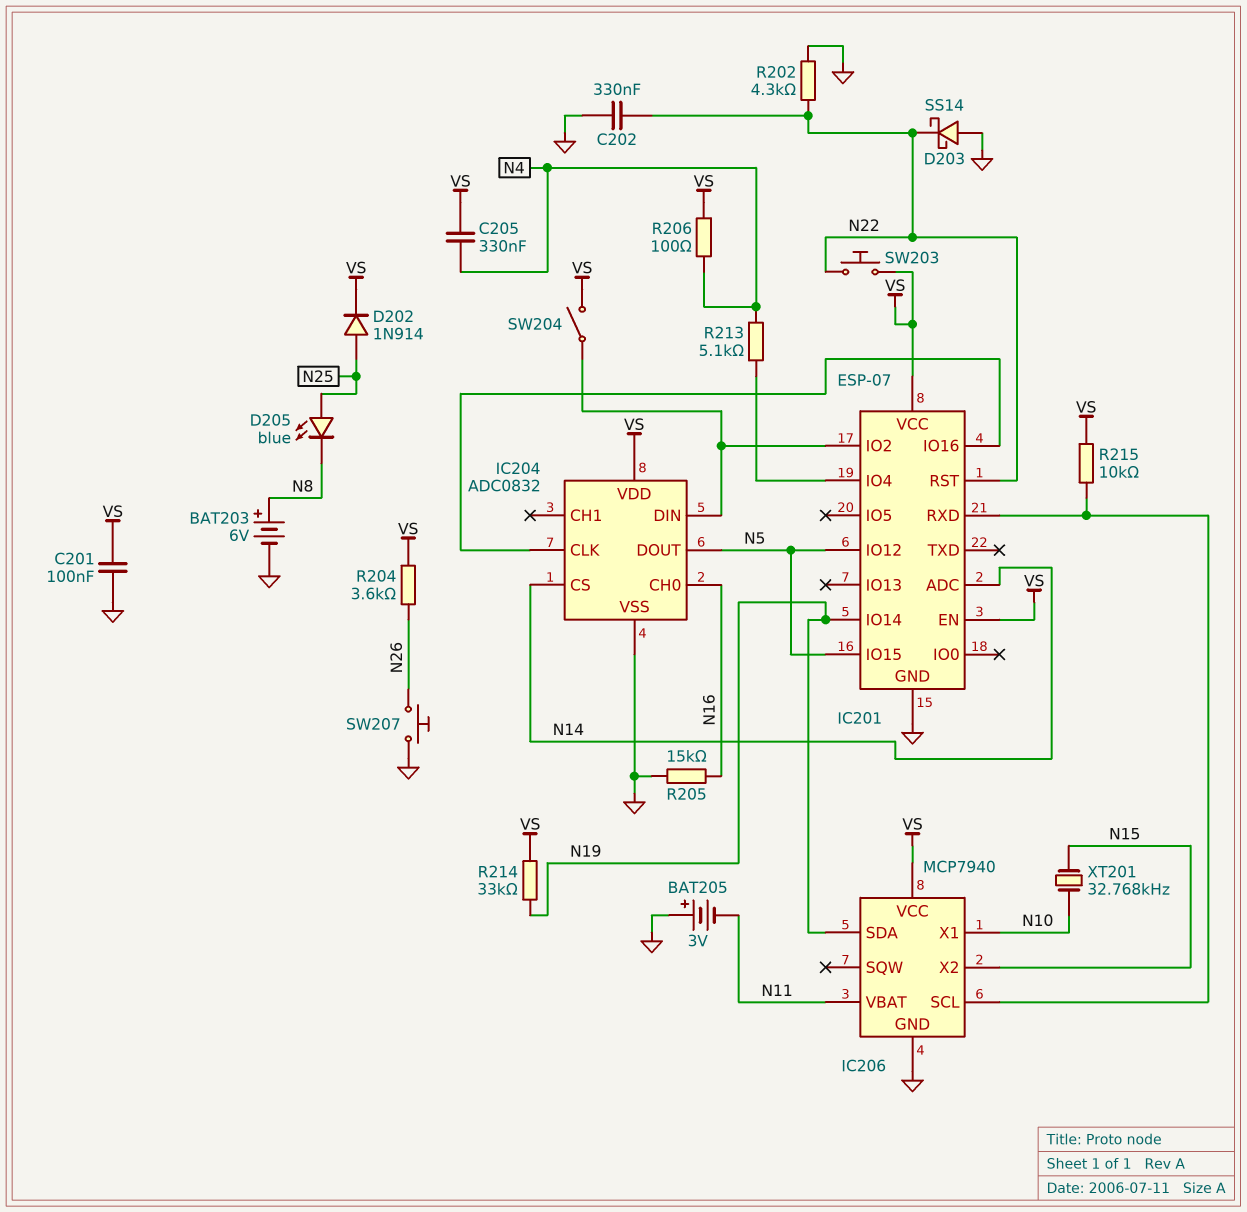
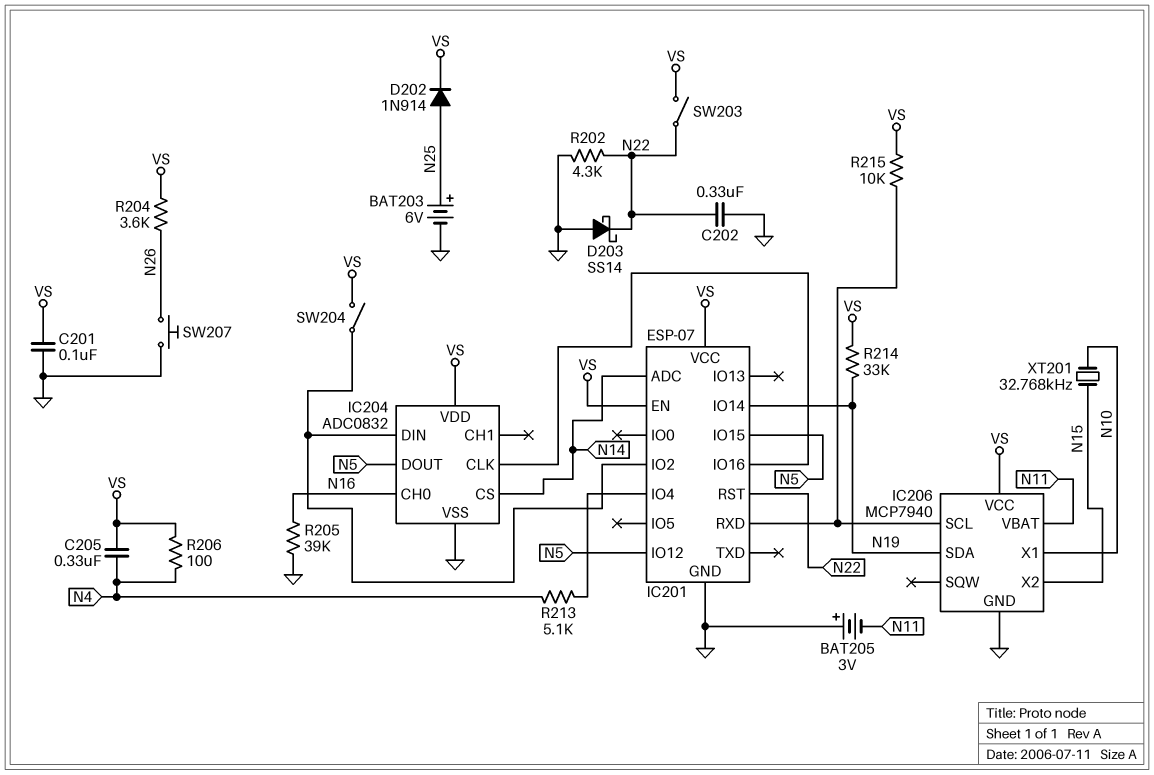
BAT203: 6V (plus N8, minus GND) -> 6V (plus N25, minus GND)
D205: LED blue (A N25, K N8) -> none
R205: 15k (GND, N16) -> 39k (GND, N16)
SW203: button (N22, VS) -> switch (N22, VS)

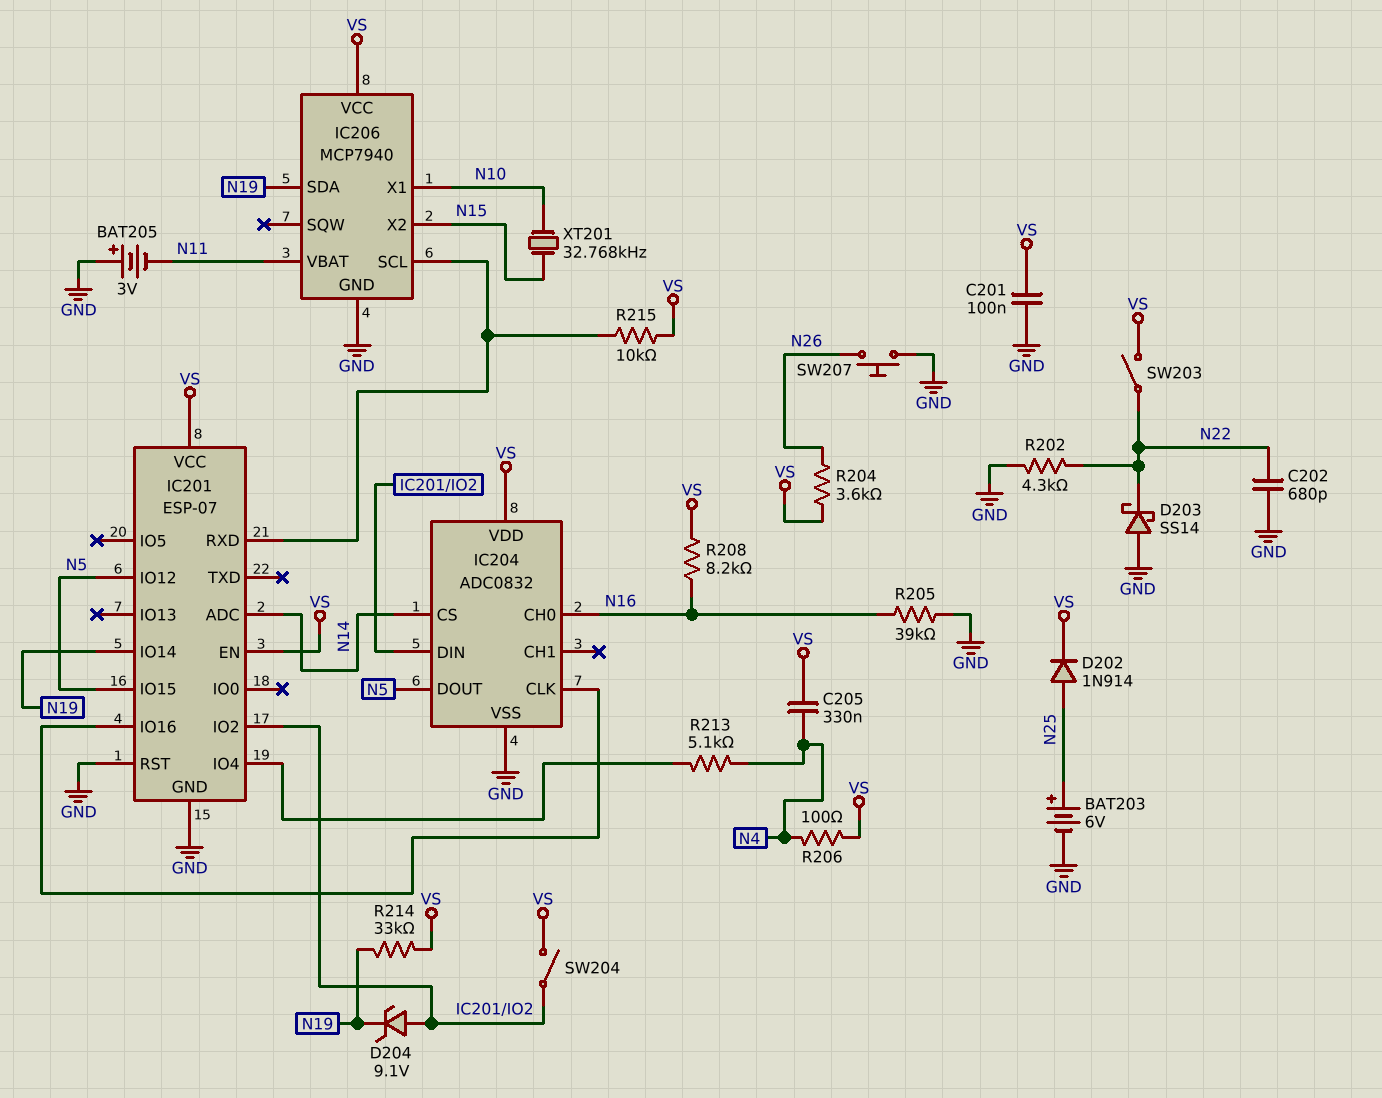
C202: 330nF (GND, N22) -> 680pF (GND, N22)
D204: none -> zener 9.1V (A IC201/IO2, K N19)
IC201 pin RST: N22 -> GND
R208: none -> 8.2k (N16, VS)

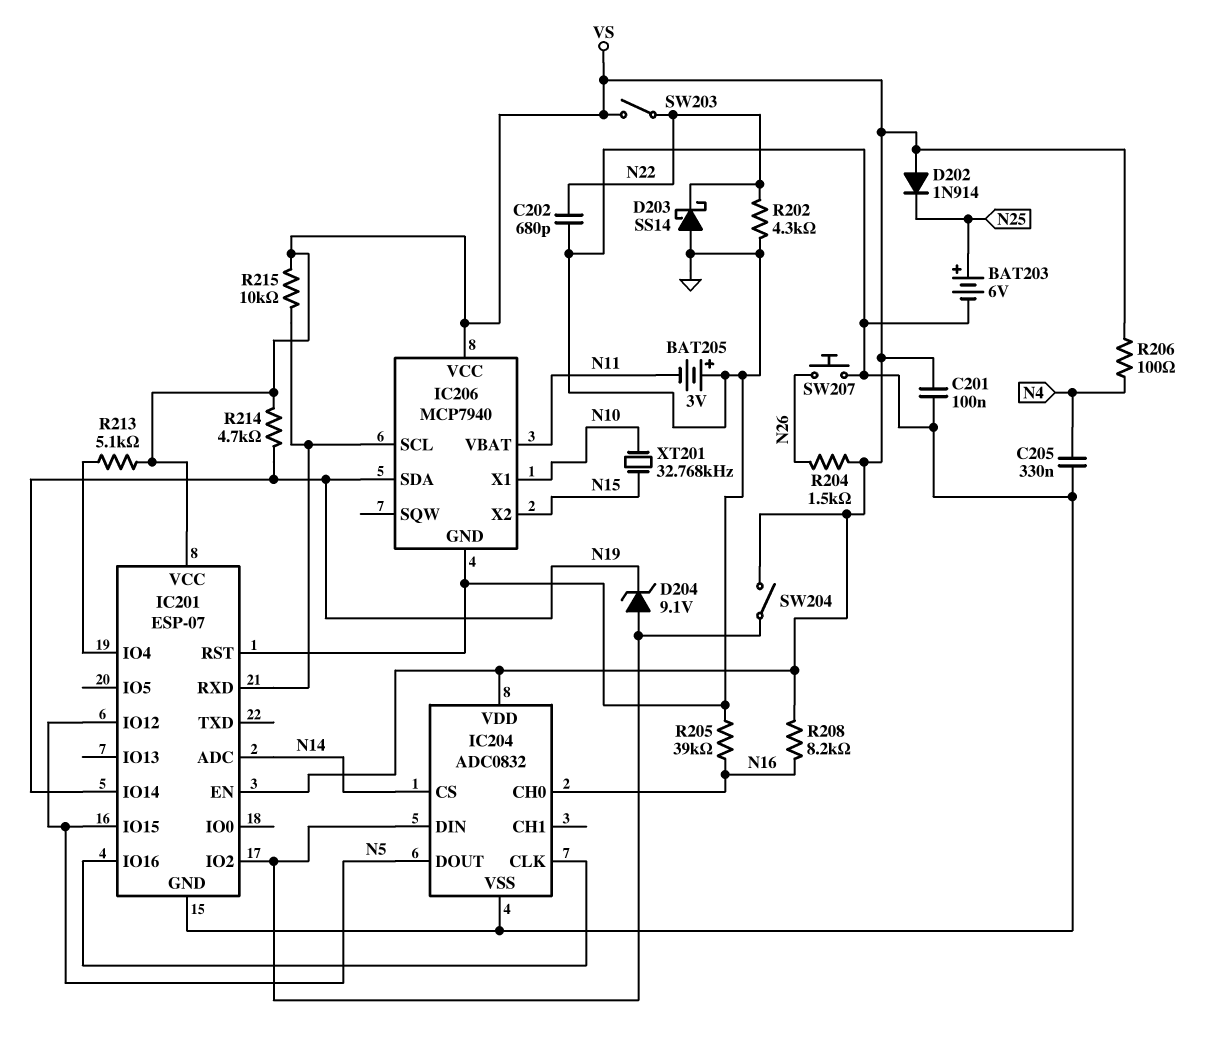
C205: 330nF (N4, VS) -> 330nF (GND, N4)
D202: diode 1N914 (A N25, K VS) -> diode 1N914 (A VS, K N25)
R204: 3.6k (N26, VS) -> 1.5k (N26, VS)
R213: 5.1k (IC201/IO4, N4) -> 5.1k (IC201/IO4, VS)
R214: 33k (N19, VS) -> 4.7k (N19, VS)

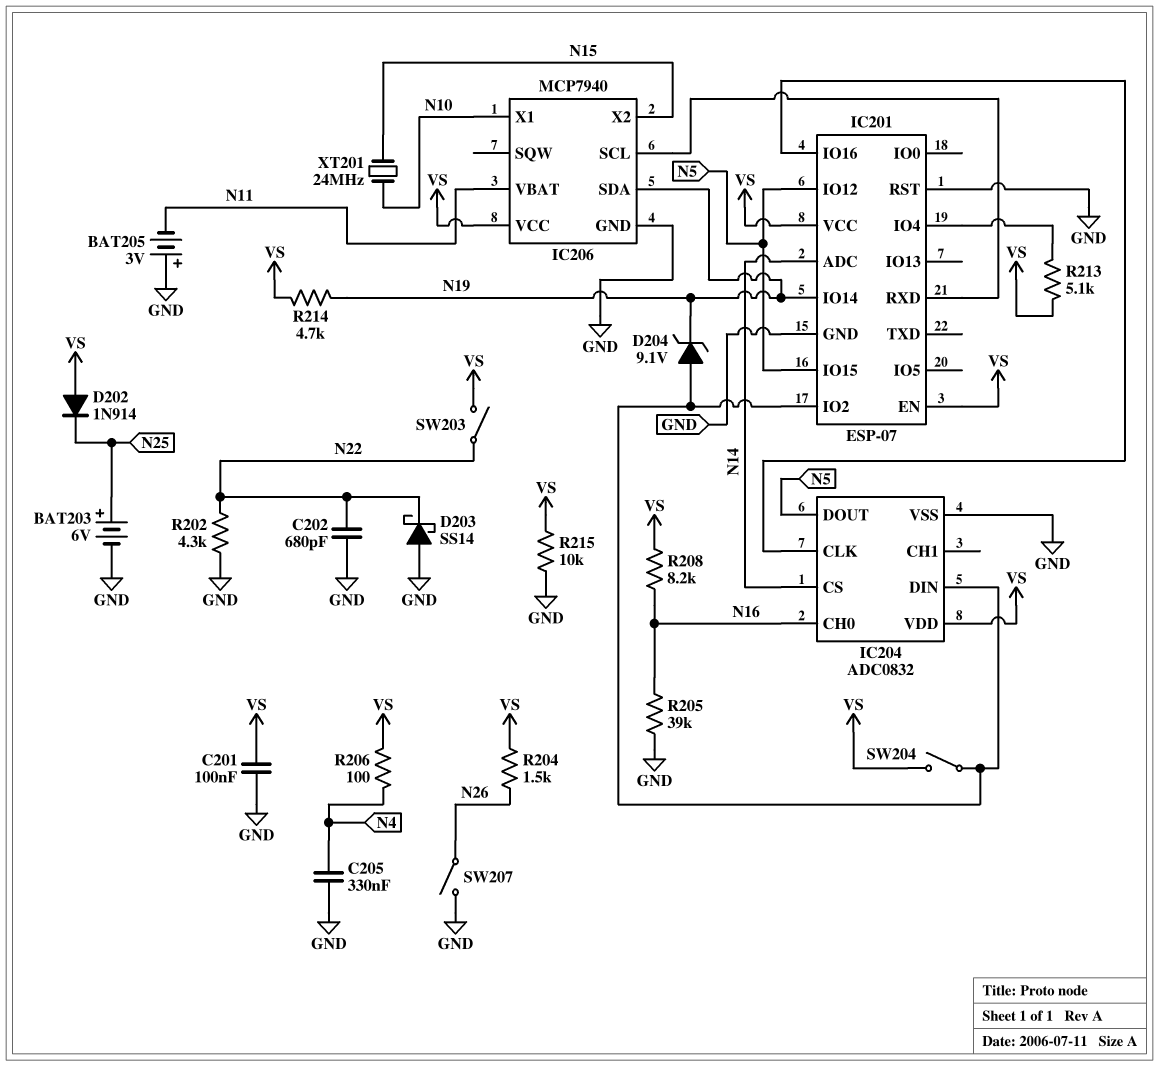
R215: 10k (IC201/RXD, VS) -> 10k (GND, VS)
SW207: button (GND, N26) -> switch (GND, N26)
XT201: 32.768kHz (N10, N15) -> 24MHz (N10, N15)

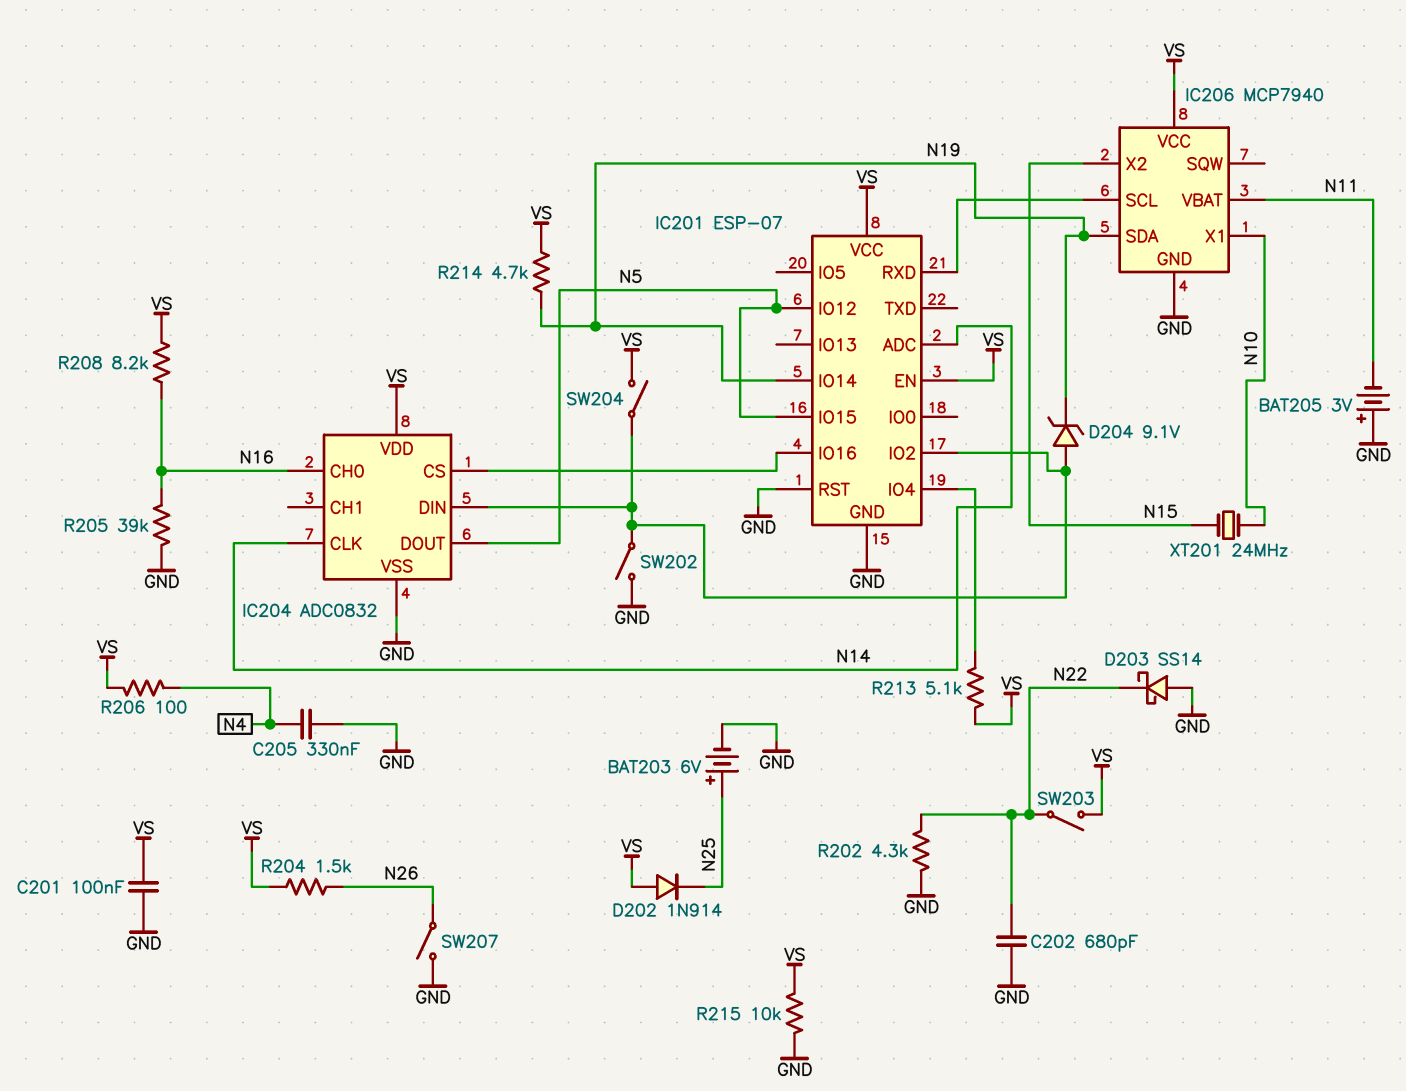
IC204 pin CLK: IC201/IO16 -> N14
IC204 pin CS: N14 -> IC201/IO16
SW202: none -> switch (GND, IC201/IO2)

